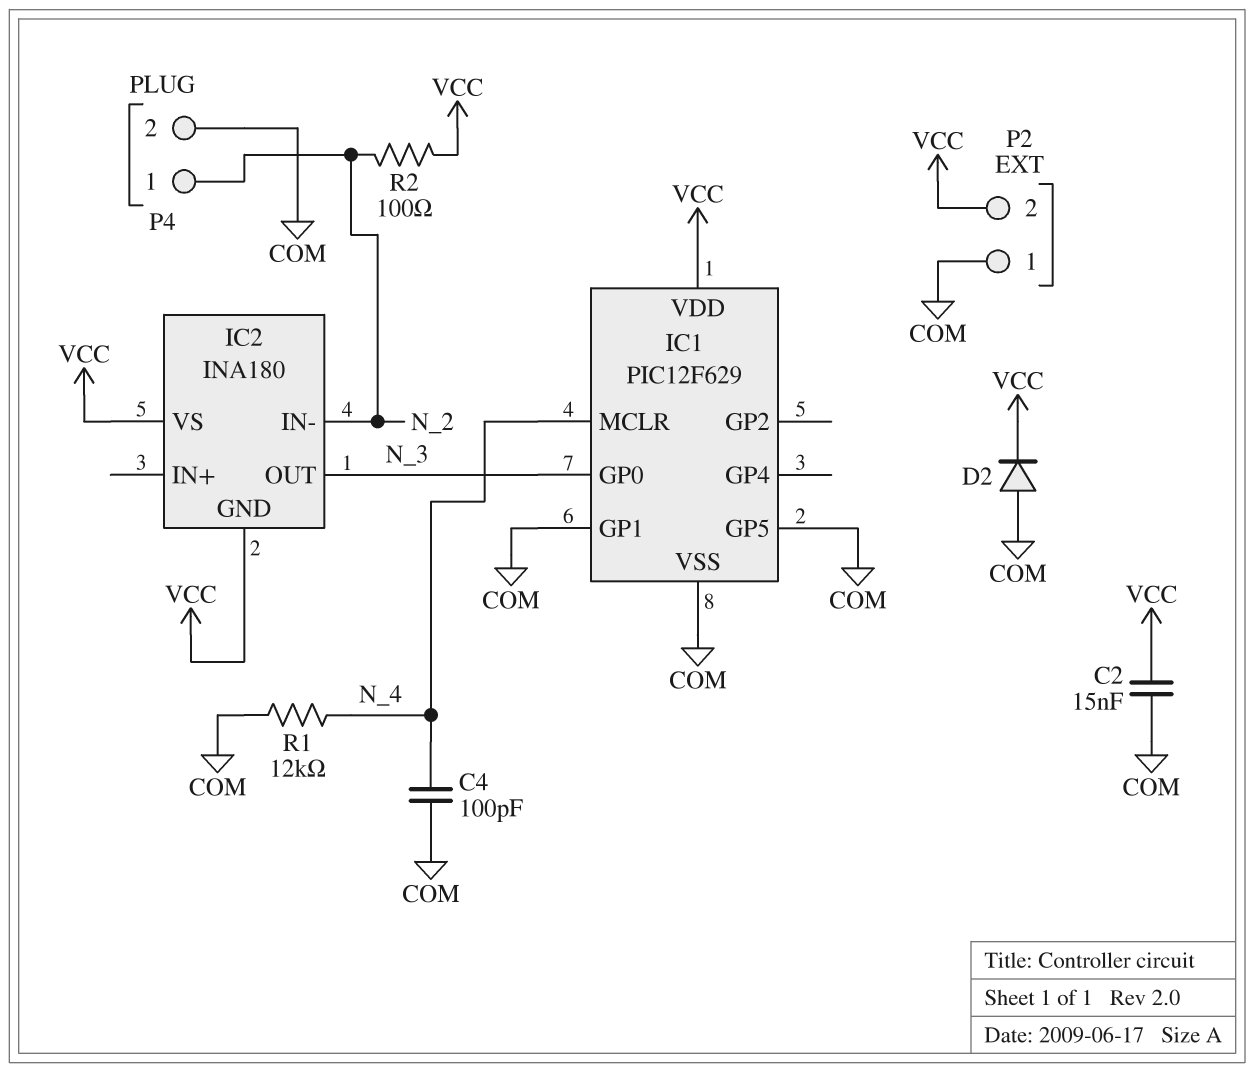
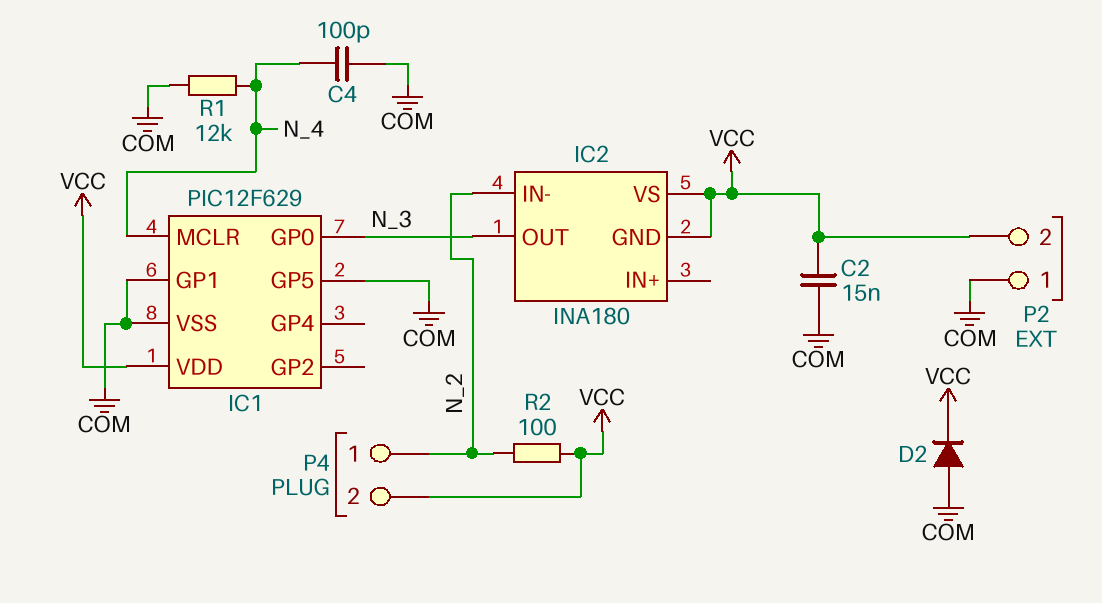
P4 pin 2: COM -> VCC

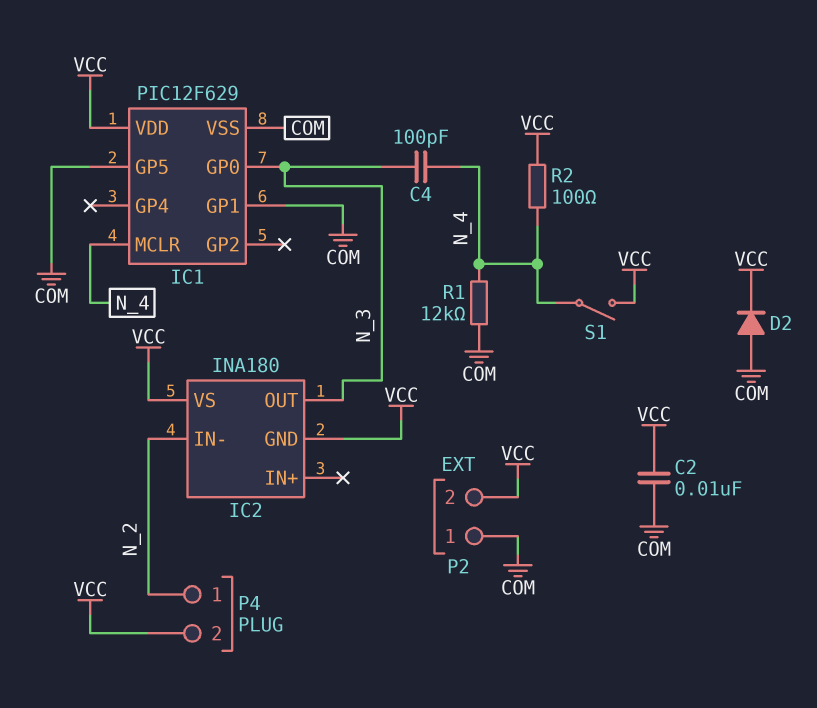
C2: 15nF (COM, VCC) -> 10nF (COM, VCC)
C4: 100pF (COM, N_4) -> 100pF (N_3, N_4)
R2: 100 (N_2, VCC) -> 100 (N_4, VCC)
S1: none -> switch (N_4, VCC)

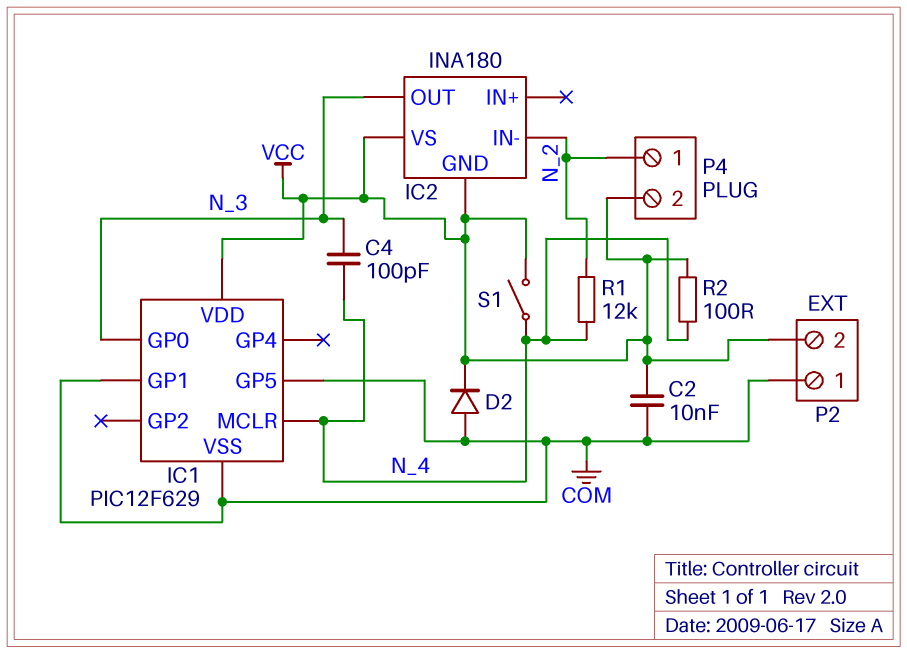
R1: 12k (COM, N_4) -> 12k (N_2, N_4)

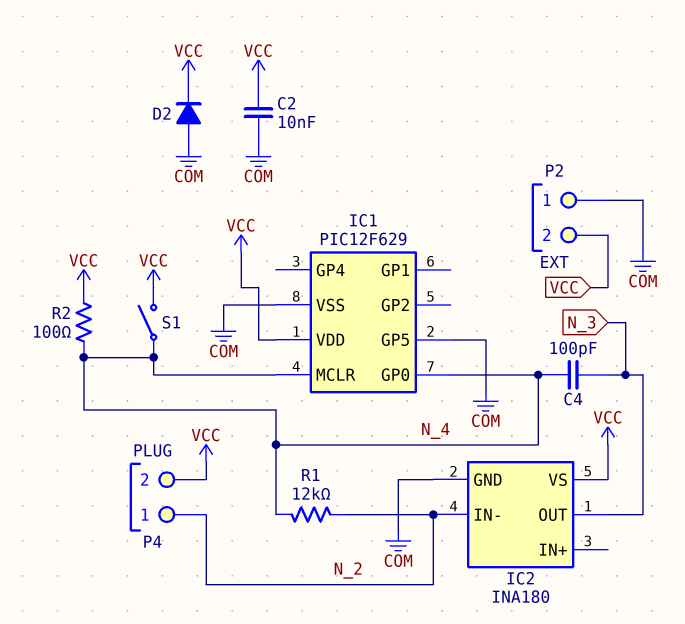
IC1 pin GP0: N_3 -> N_4
IC1 pin GP1: COM -> none
IC2 pin GND: VCC -> COM

